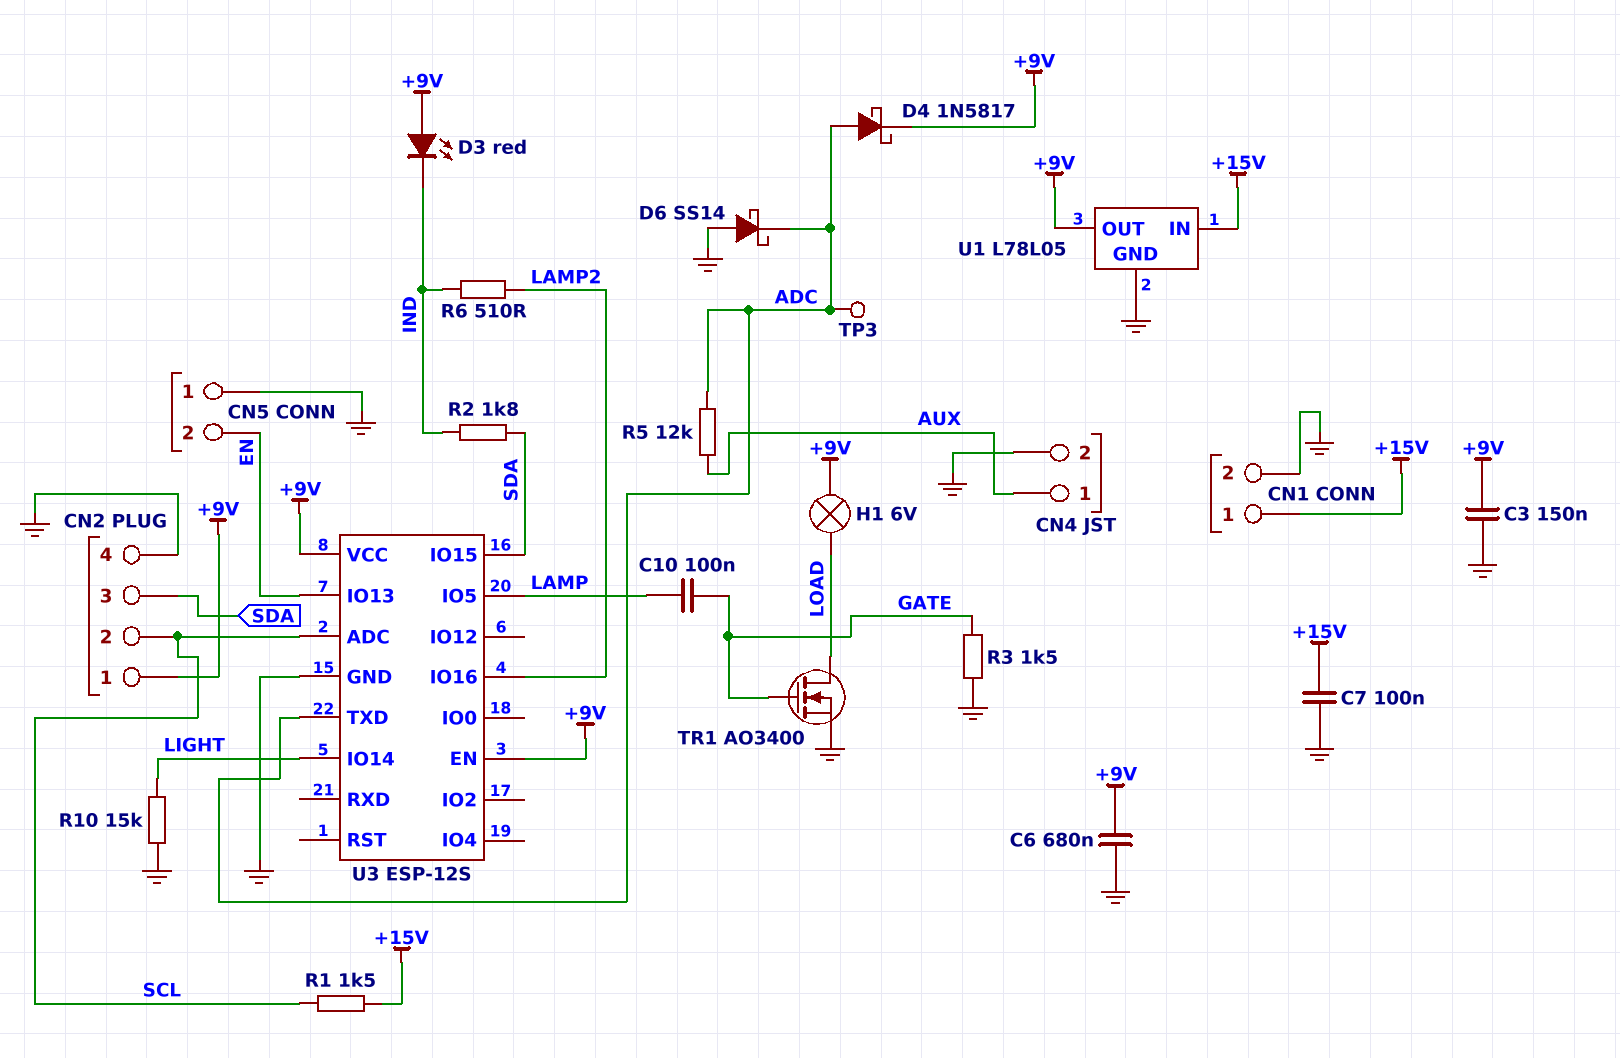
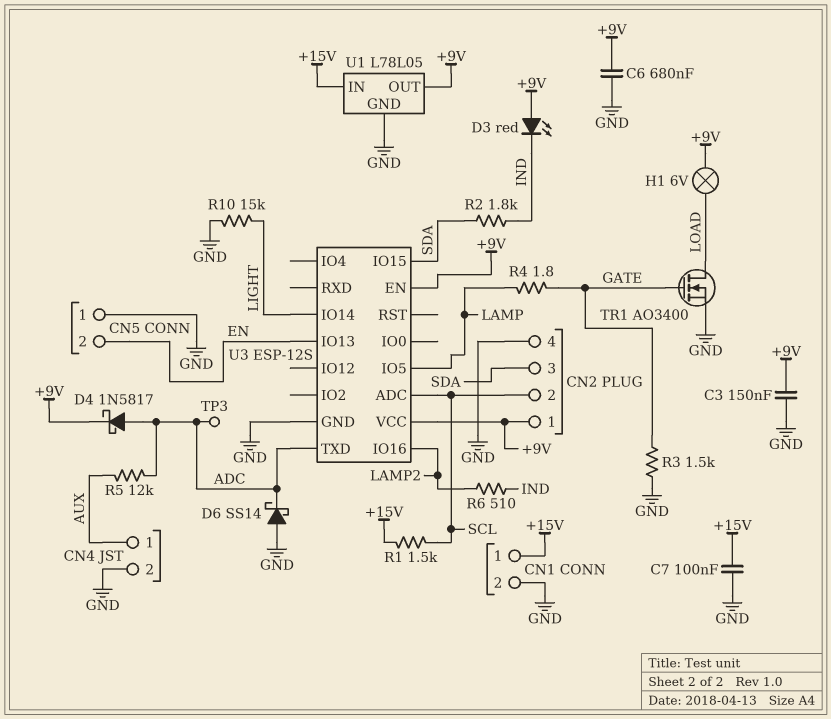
C10: 100nF (GATE, LAMP) -> none
R4: none -> 1.8 (GATE, LAMP)

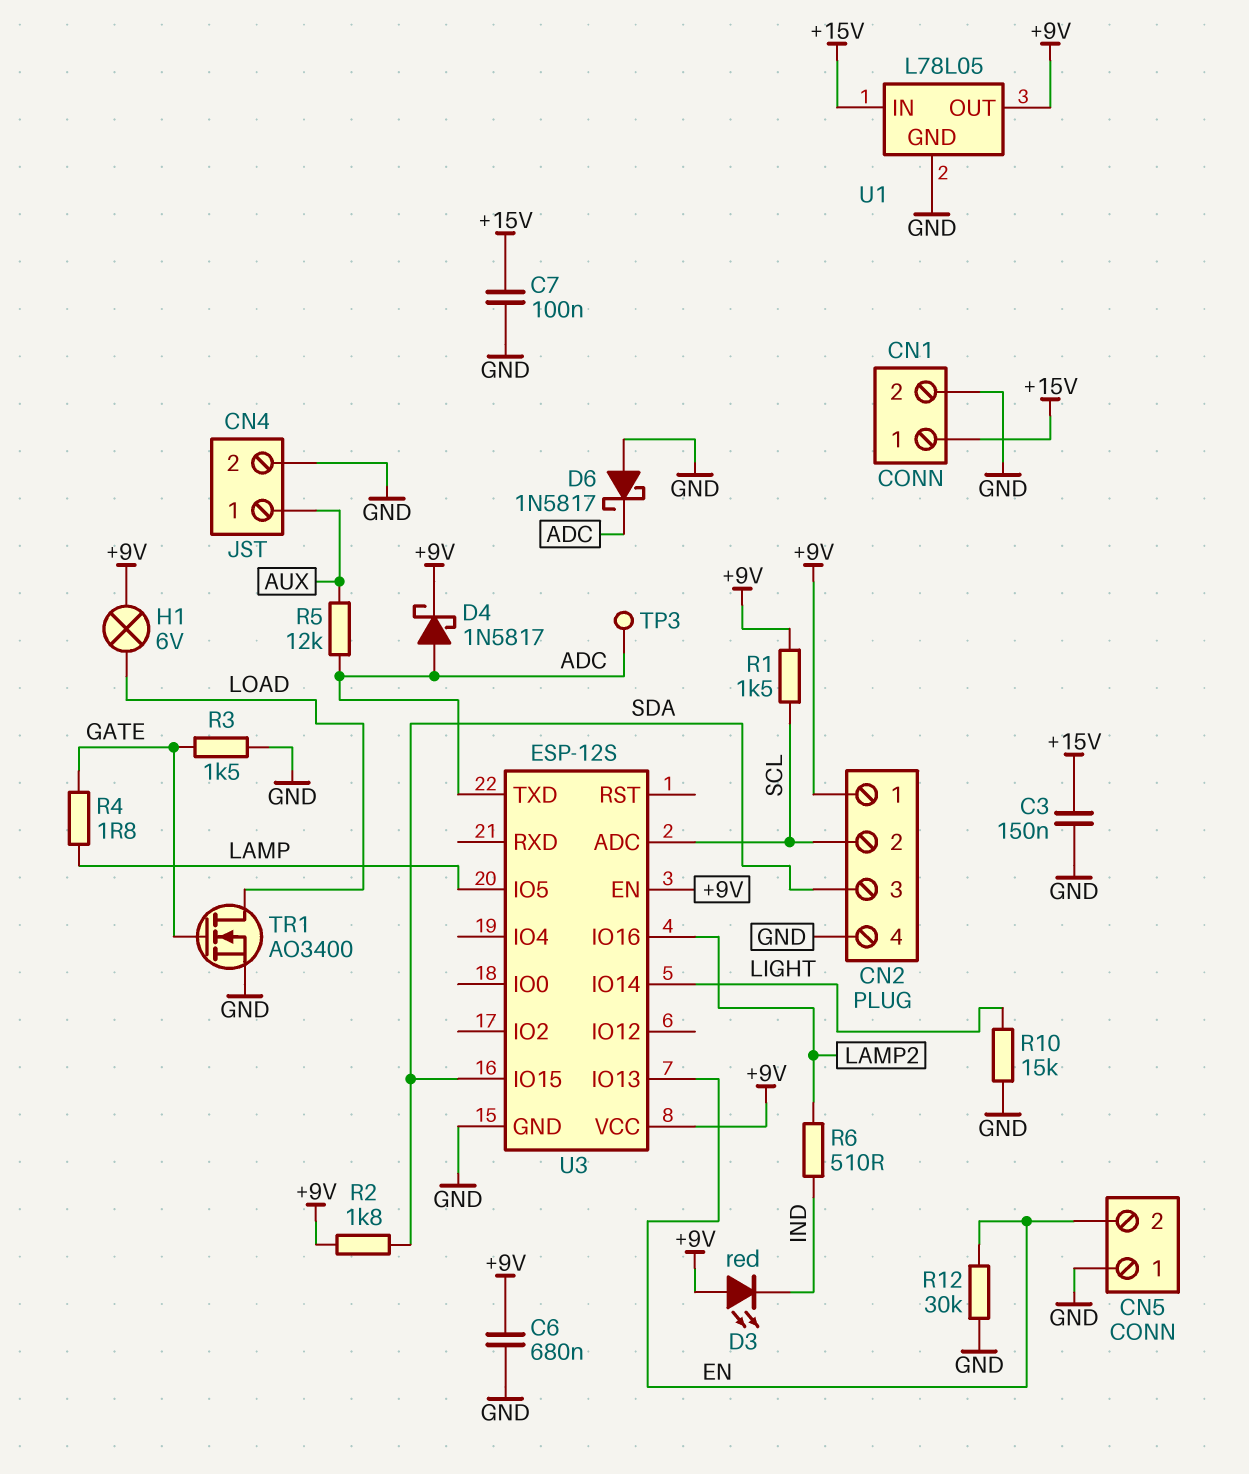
C3: 150nF (+9V, GND) -> 150nF (+15V, GND)
D6: schottky SS14 (A GND, K ADC) -> schottky 1N5817 (A GND, K ADC)
R1: 1.5k (+15V, SCL) -> 1.5k (+9V, SCL)
R2: 1.8k (IND, SDA) -> 1.8k (+9V, SDA)
R12: none -> 30k (EN, GND)

